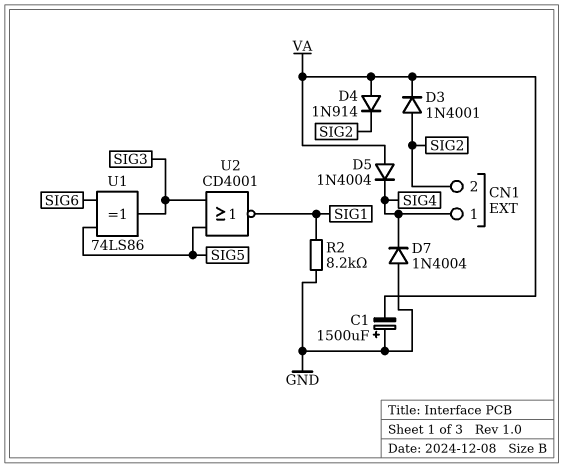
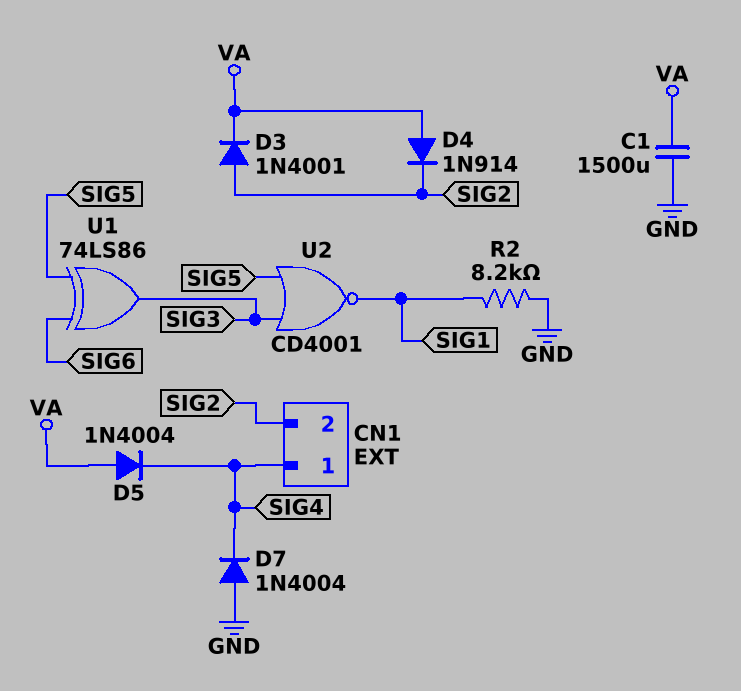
C1: 1500uF (plus GND, minus VA) -> 1500uF (GND, VA)

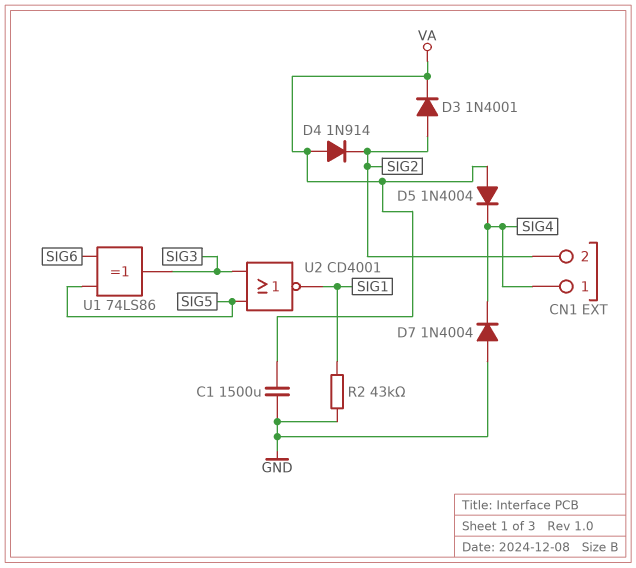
R2: 8.2k (GND, SIG1) -> 43k (GND, SIG1)

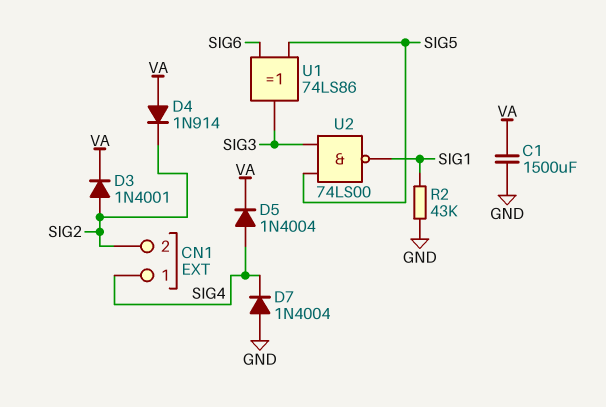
D5: diode 1N4004 (A VA, K SIG4) -> diode 1N4004 (A SIG4, K VA)
U2: NOR CD4001 (in SIG3, in SIG5, out SIG1) -> NAND 74LS00 (in SIG3, in SIG5, out SIG1)

